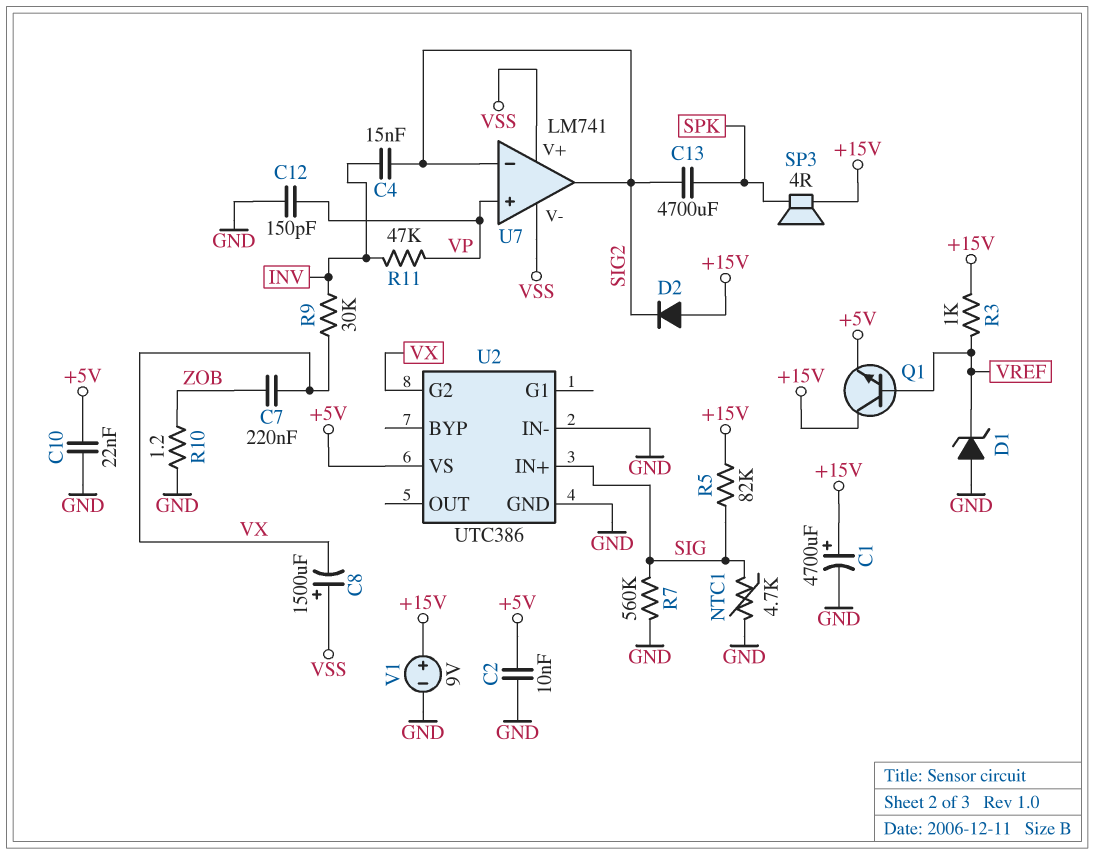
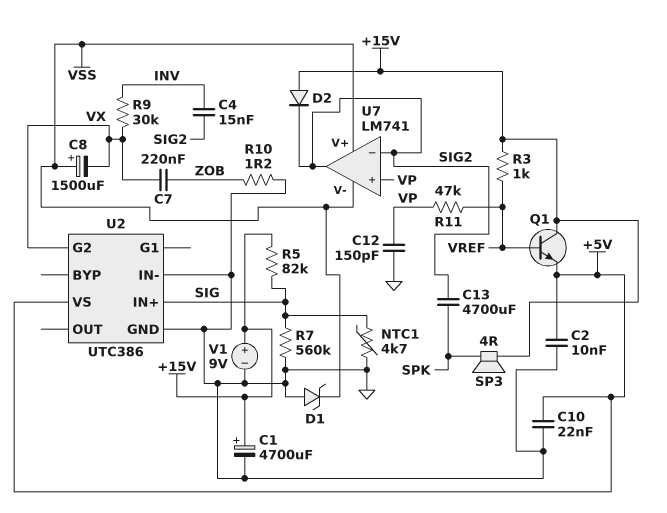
D1: zener (A GND, K VREF) -> zener (A GND, K VSS)
R11: 47k (INV, VP) -> 47k (VP, VREF)

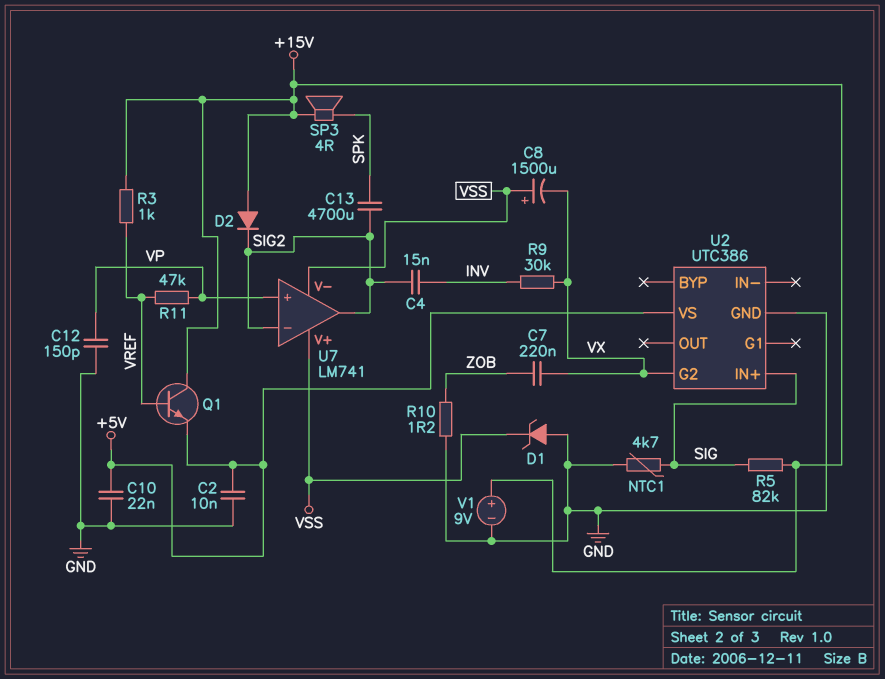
C1: 4700uF (plus +15V, minus GND) -> none
R7: 560k (GND, SIG) -> none
U2 pin IN-: GND -> none

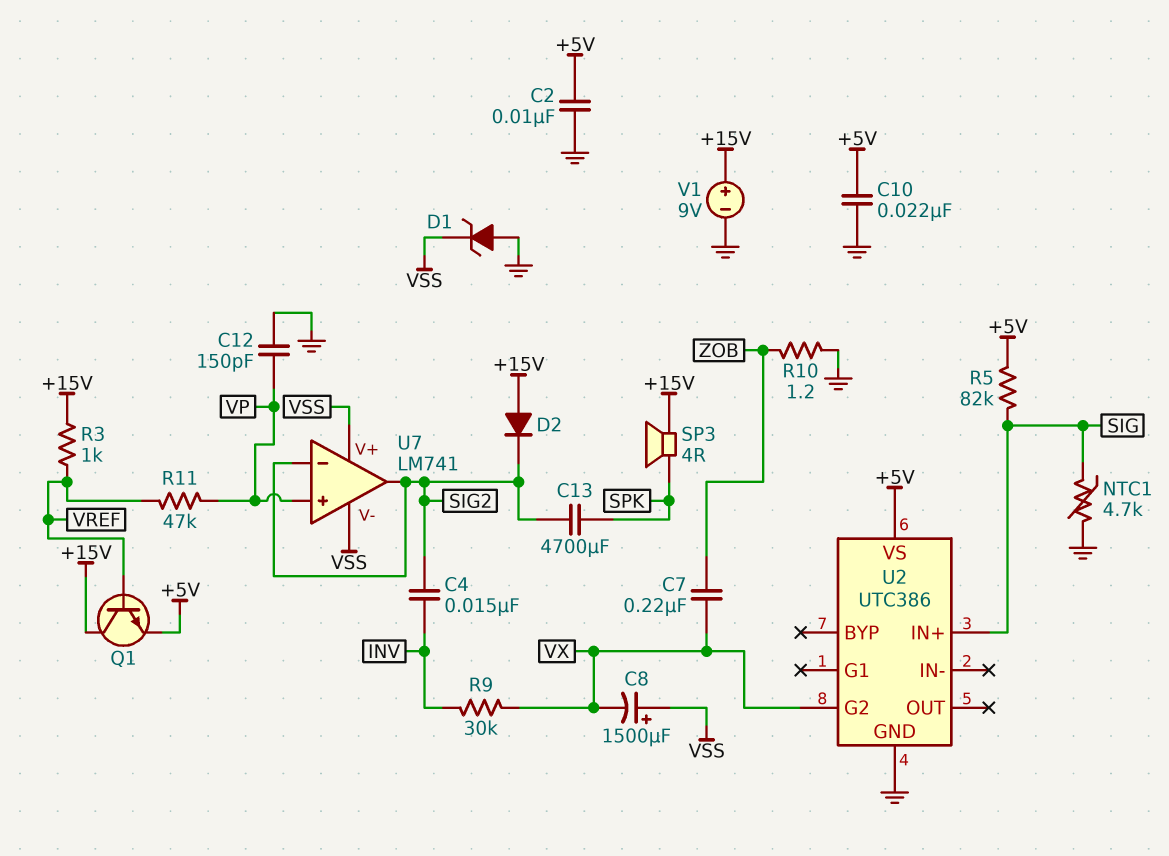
R5: 82k (+15V, SIG) -> 82k (+5V, SIG)

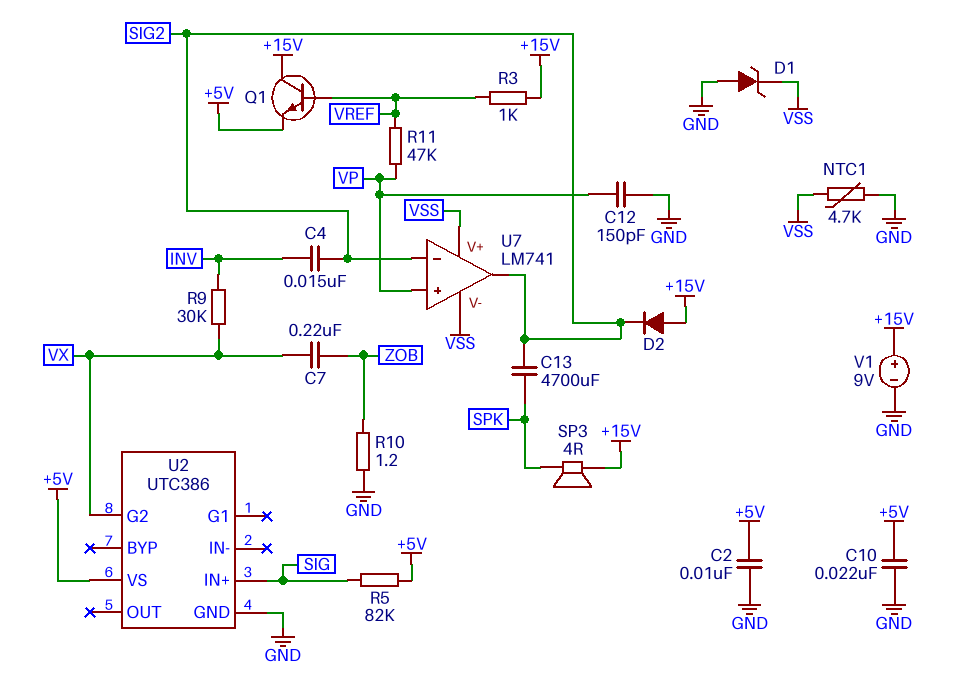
C8: 1500uF (plus VSS, minus VX) -> none
NTC1: 4.7k (GND, SIG) -> 4.7k (GND, VSS)

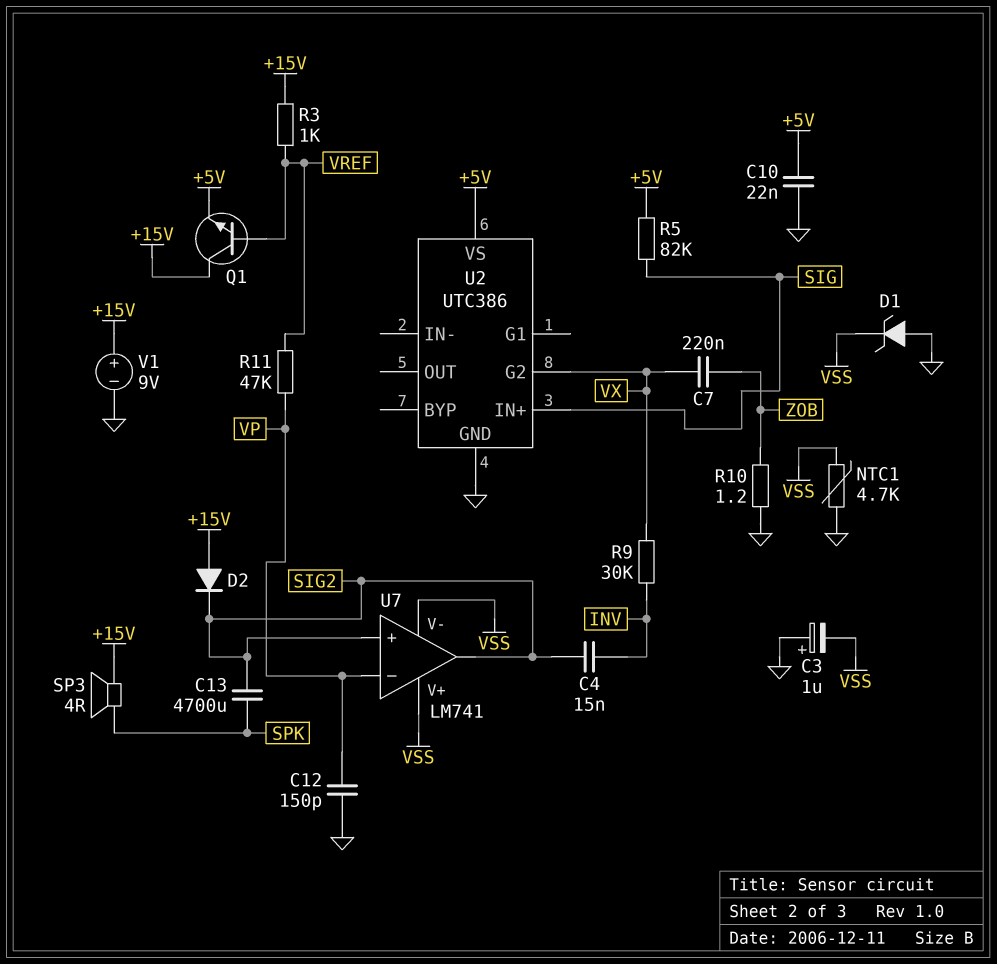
C2: 10nF (+5V, GND) -> none
C3: none -> 1uF (plus GND, minus VSS)
U7 pin in+: VP -> SIG2
U7 pin in-: SIG2 -> VP

